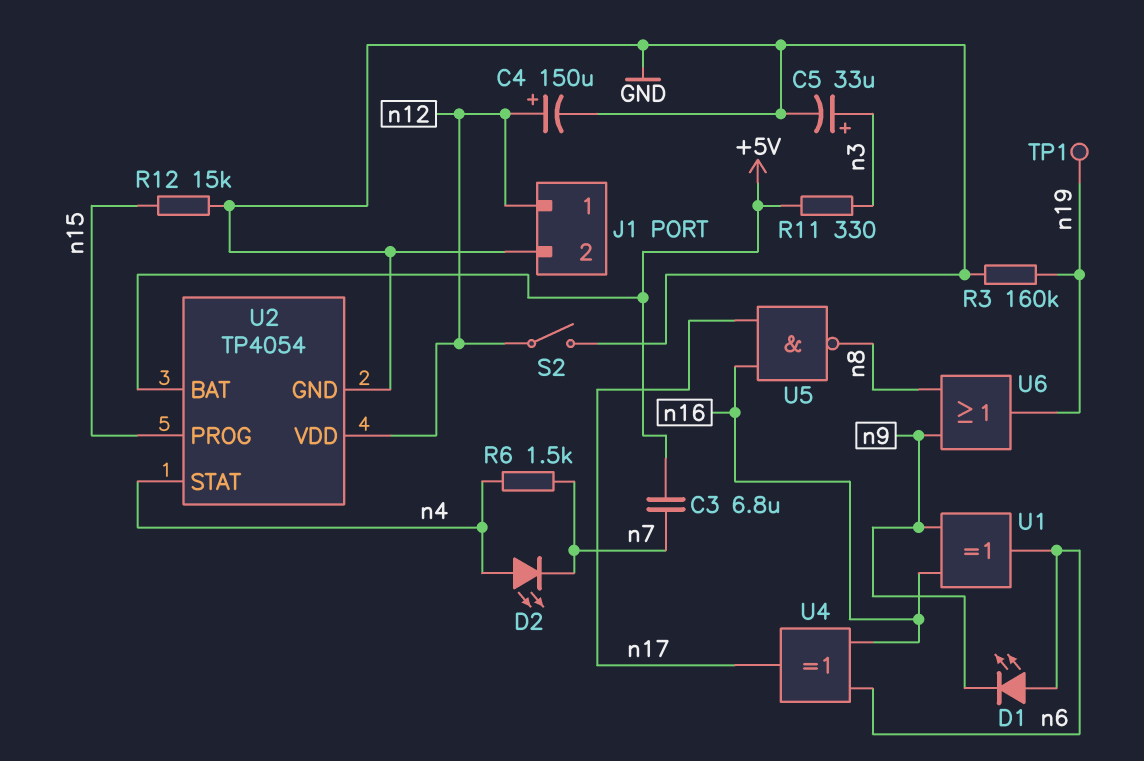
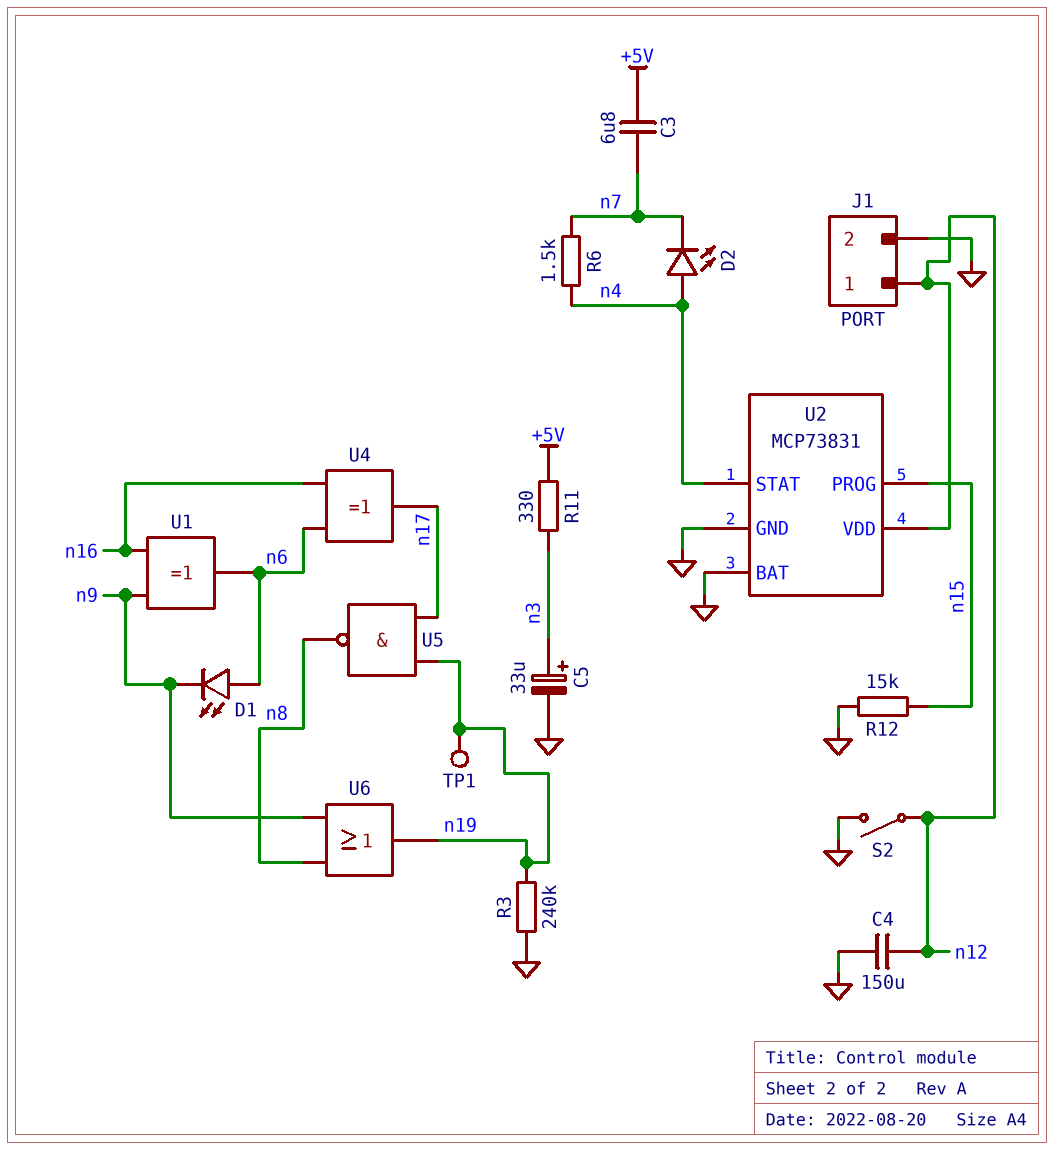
C4: 150uF (plus n12, minus GND) -> 150uF (GND, n12)
R3: 160k (GND, n19) -> 240k (GND, n19)
U2: TP4054 -> MCP73831
U2 pin BAT: +5V -> GND
U5: NAND (in n16, in n17, out n8) -> NAND (in n17, in n19, out n8)

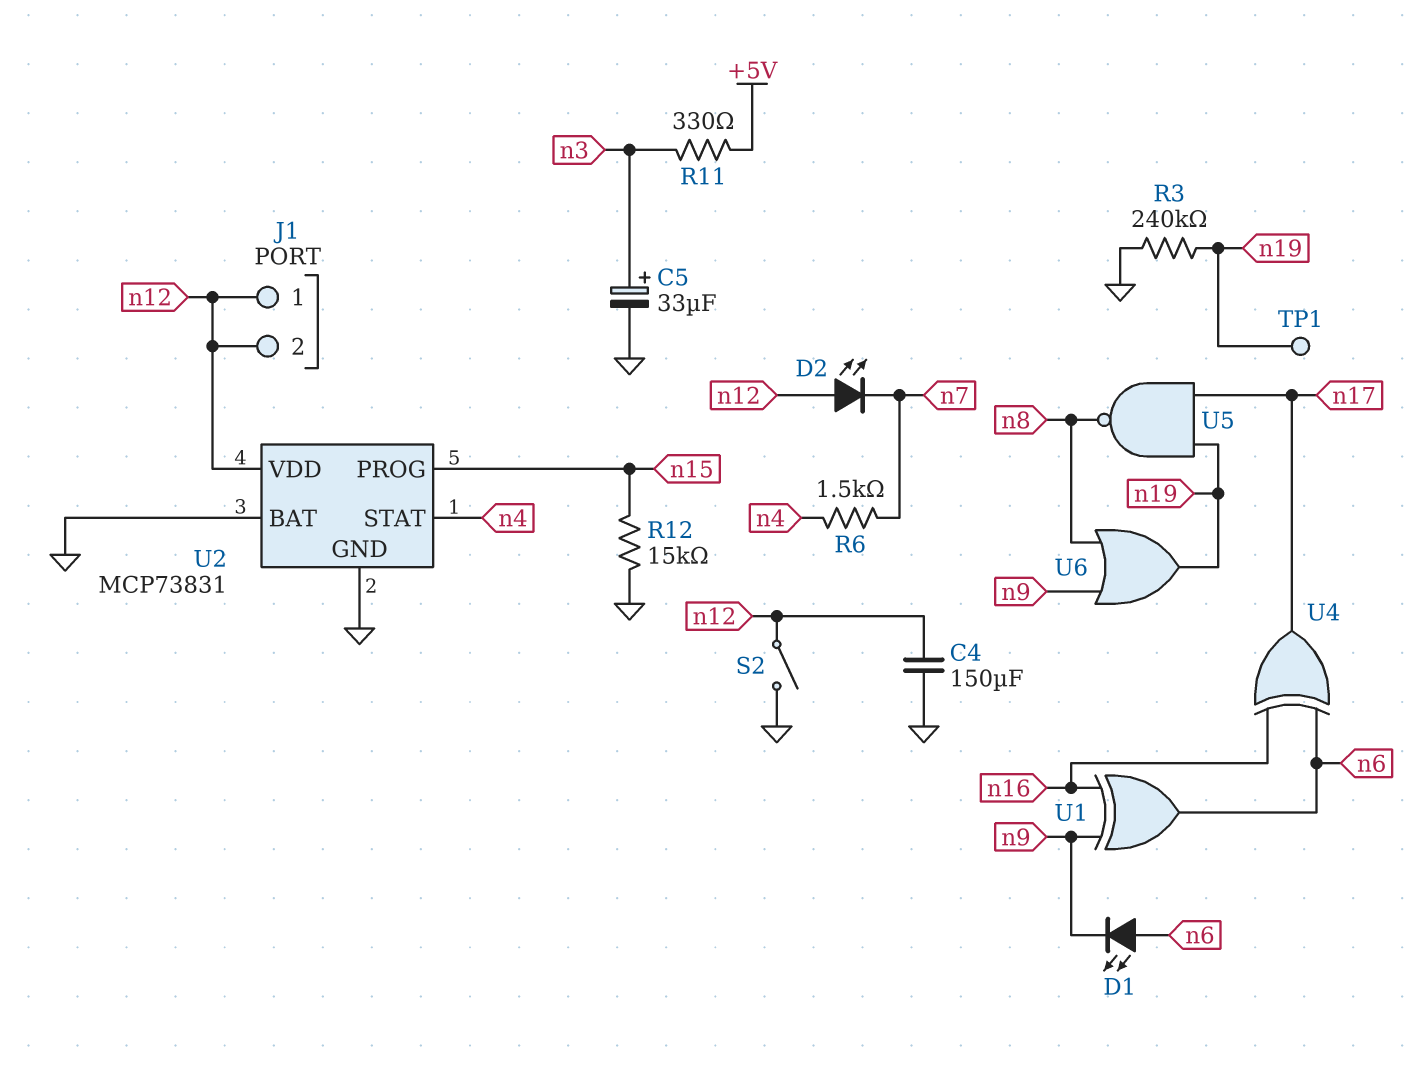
C3: 6.8uF (+5V, n7) -> none
D2: LED (A n4, K n7) -> LED (A n12, K n7)
J1 pin 2: GND -> n12

